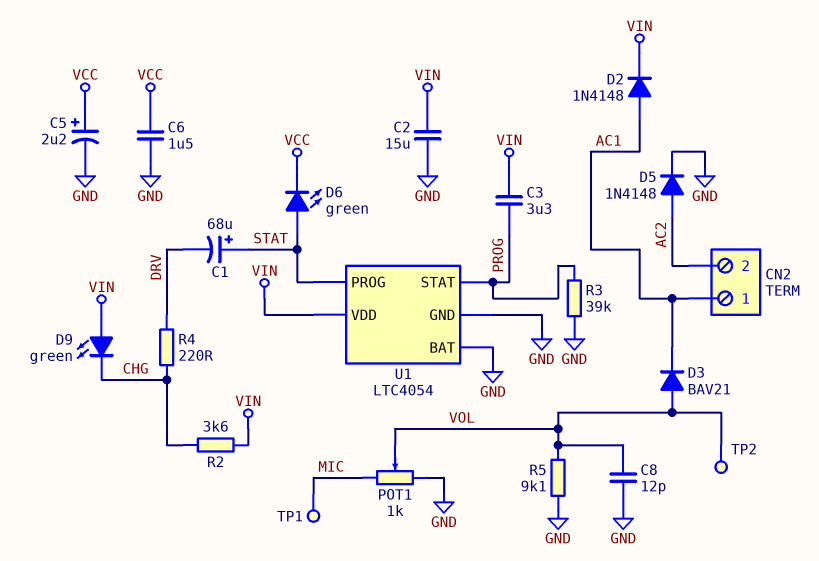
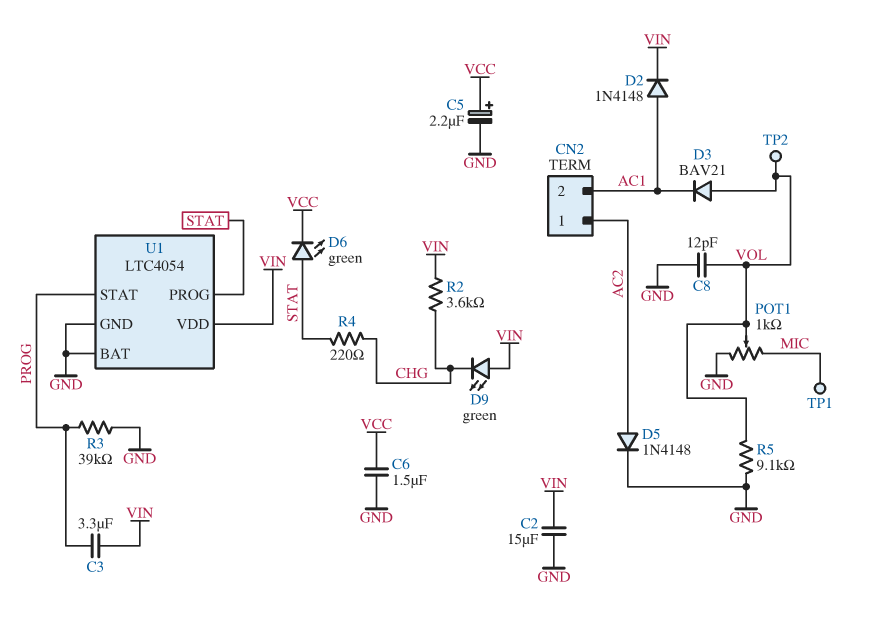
C1: 68uF (plus STAT, minus DRV) -> none
CN2 pin 1: AC1 -> AC2
CN2 pin 2: AC2 -> AC1
R4: 220 (CHG, DRV) -> 220 (CHG, STAT)

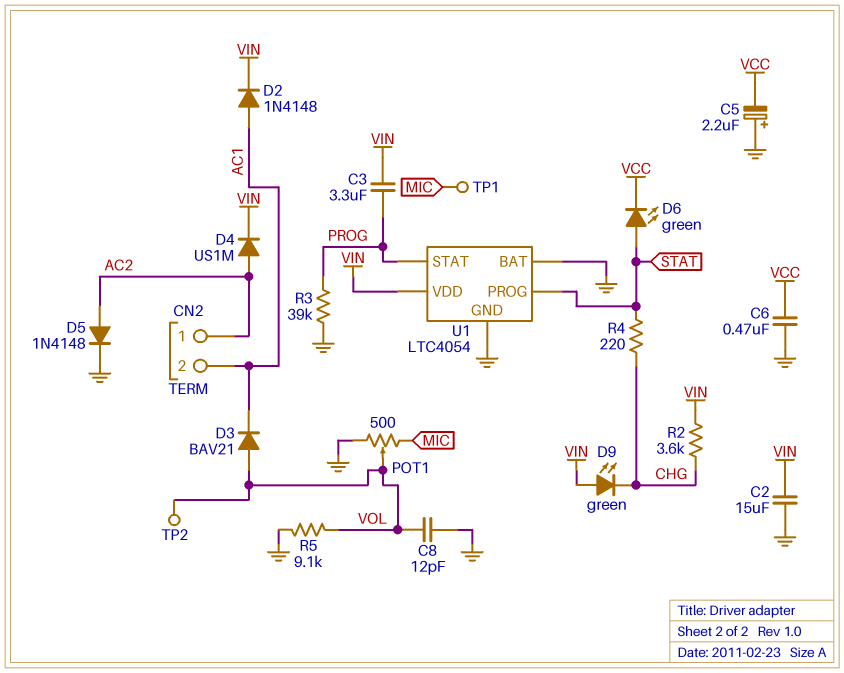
C5: 2.2uF (plus VCC, minus GND) -> 2.2uF (plus GND, minus VCC)
C6: 1.5uF (GND, VCC) -> 470nF (GND, VCC)
D4: none -> diode US1M (A AC2, K VIN)
POT1: 1k (GND, MIC, wiper VOL) -> 500 (GND, MIC, wiper VOL)

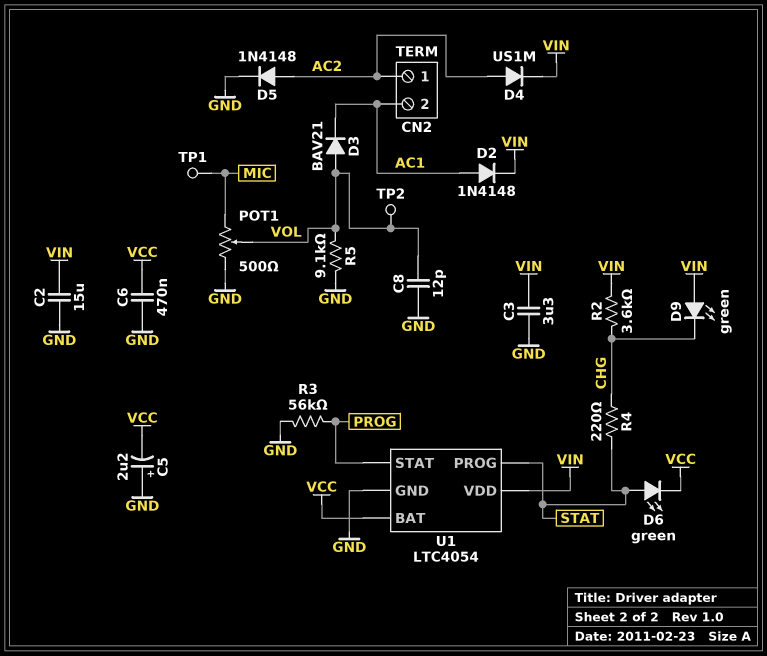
C3: 3.3uF (PROG, VIN) -> 3.3uF (GND, VIN)
R3: 39k (GND, PROG) -> 56k (GND, PROG)
U1 pin BAT: GND -> VCC

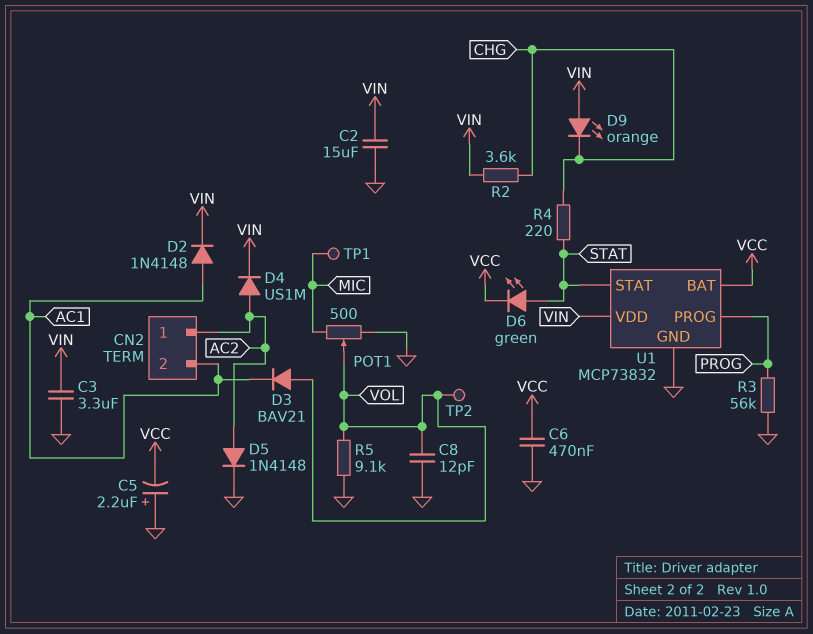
D9: LED green (A VIN, K CHG) -> LED orange (A VIN, K CHG)
U1: LTC4054 -> MCP73832
U1 pin PROG: STAT -> PROG
U1 pin STAT: PROG -> STAT

